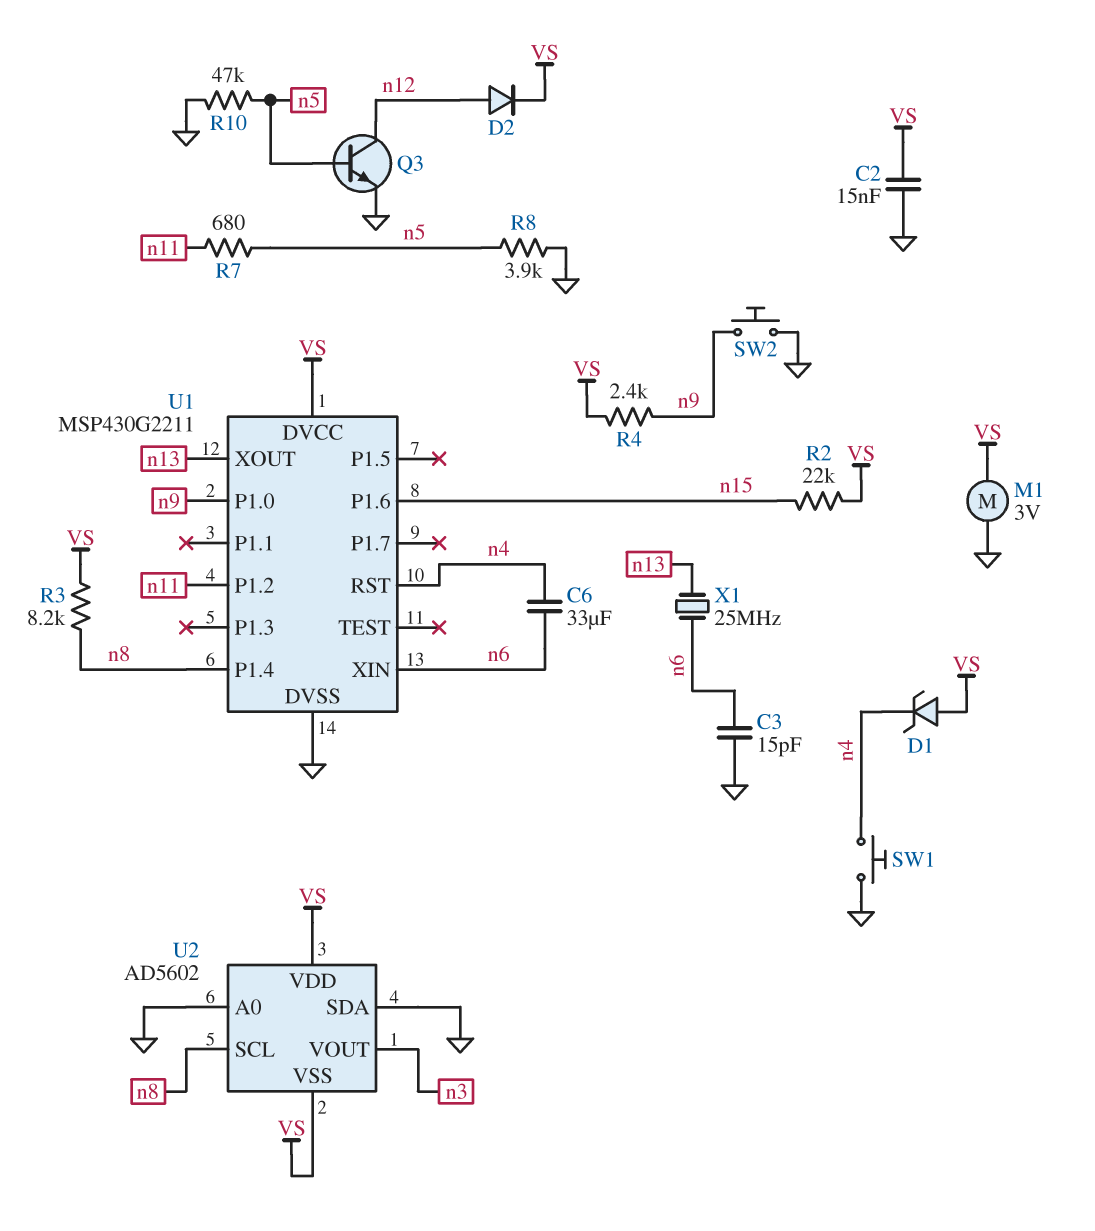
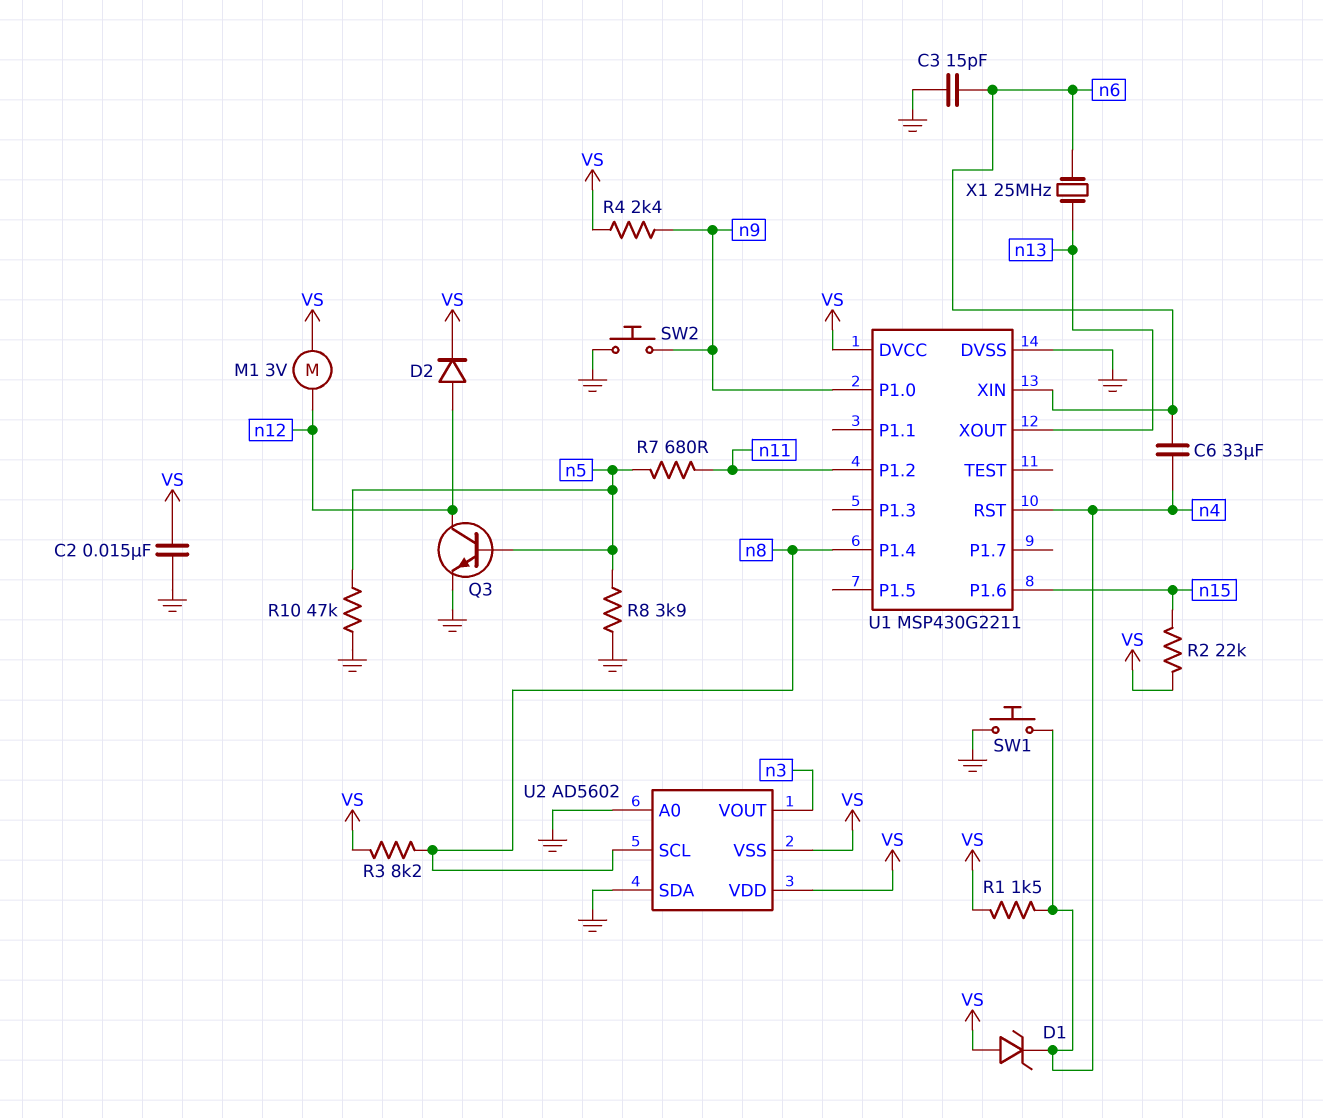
M1: motor 3V (GND, VS) -> motor 3V (VS, n12)
R1: none -> 1.5k (VS, n4)

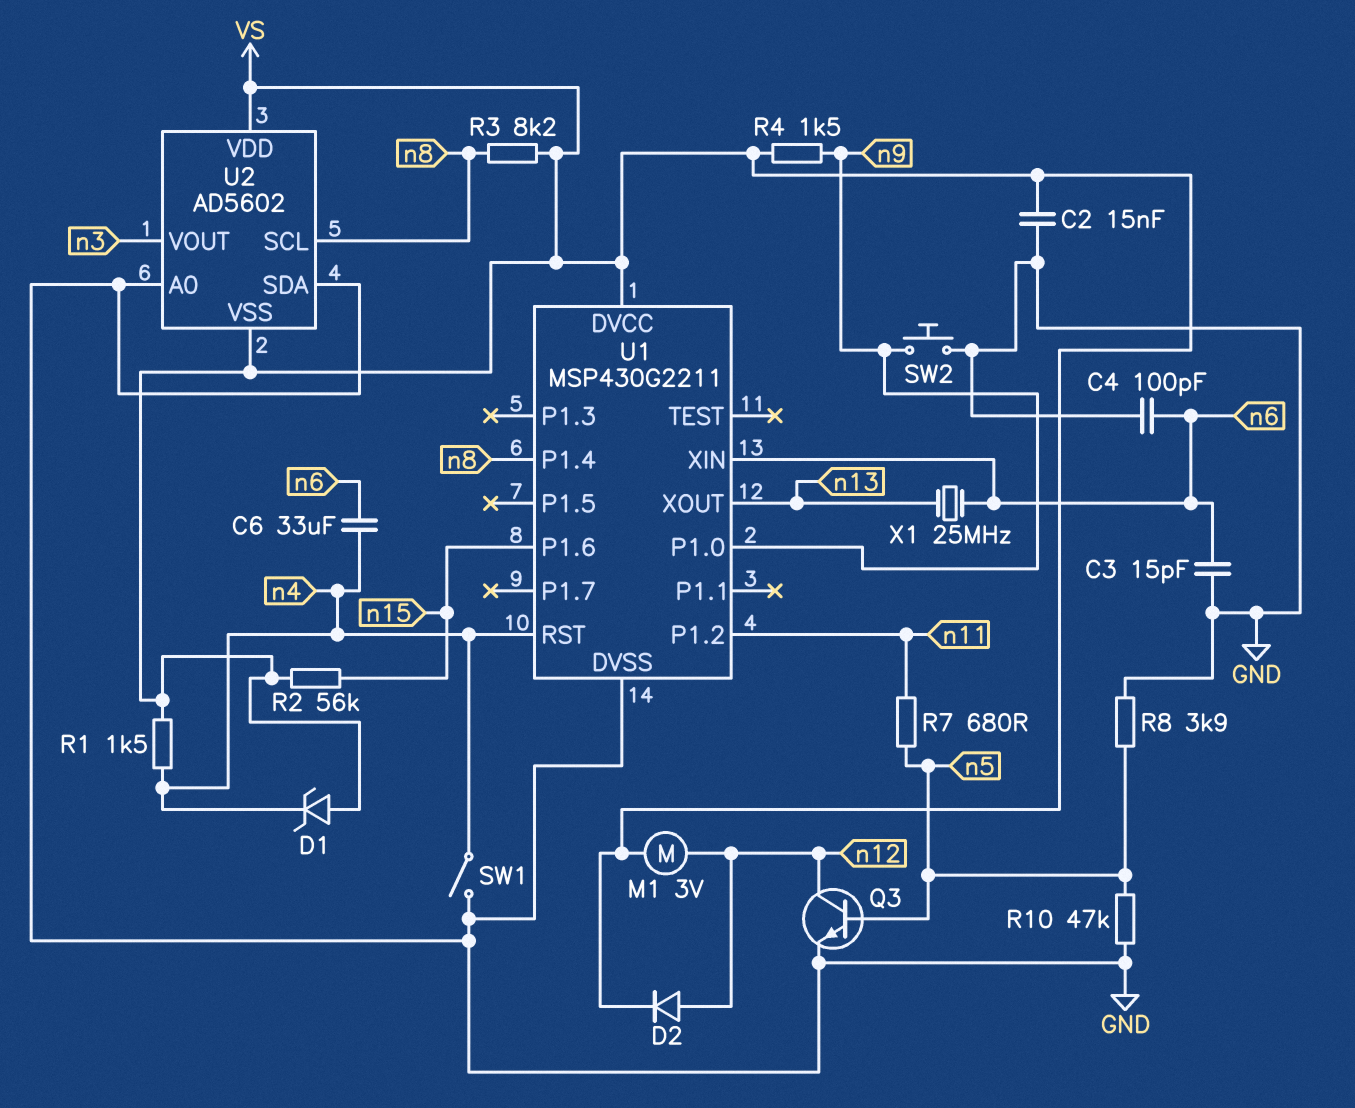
C4: none -> 100pF (GND, n6)
R2: 22k (VS, n15) -> 56k (VS, n15)
R4: 2.4k (VS, n9) -> 1.5k (VS, n9)
SW1: button (GND, n4) -> switch (GND, n4)

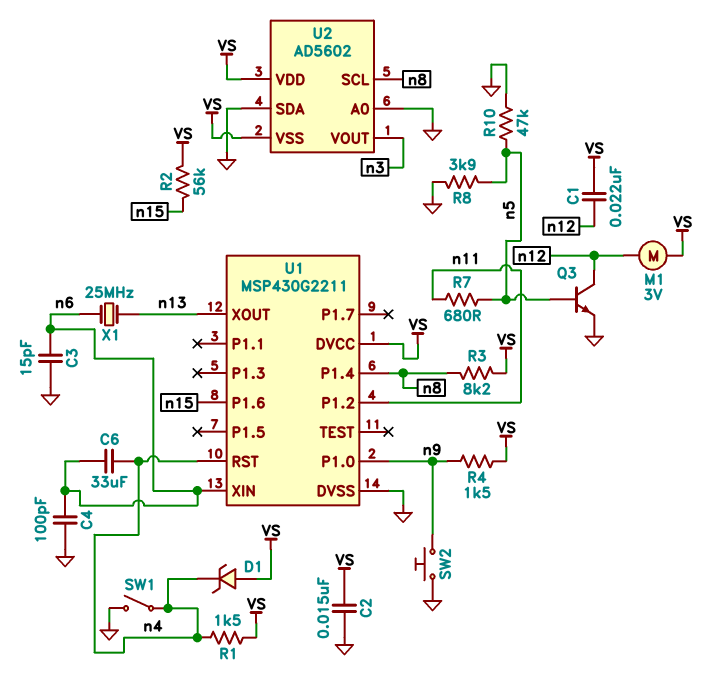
C1: none -> 22nF (VS, n12)
D2: diode (A n12, K VS) -> none

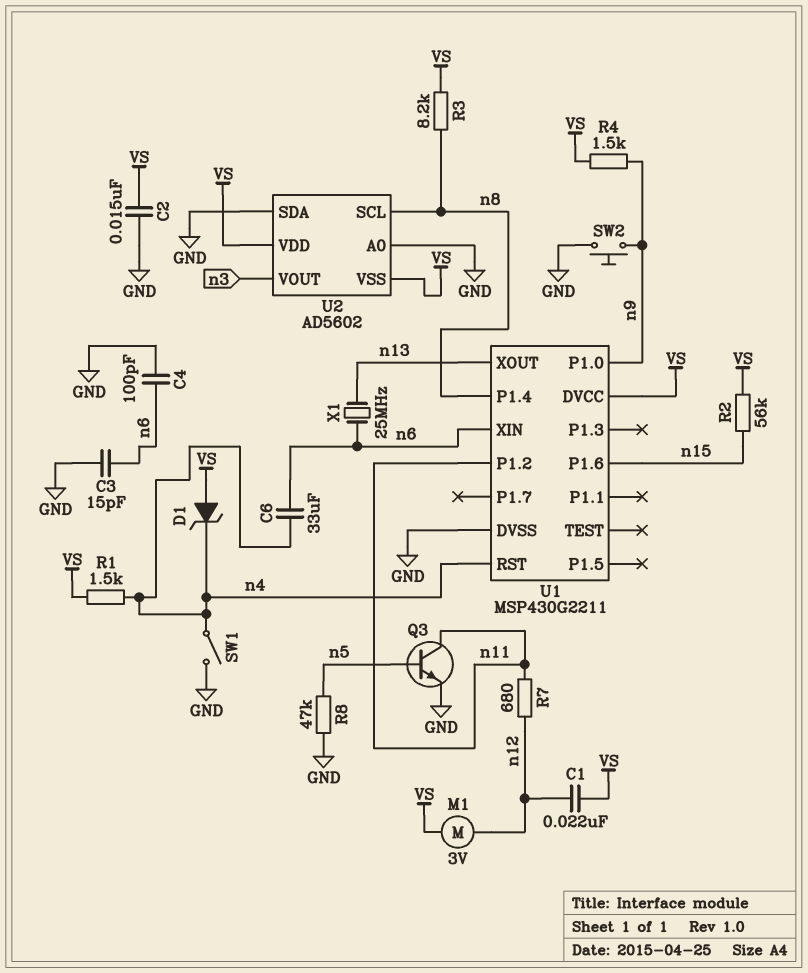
Q3: NPN (B n5, C n12, E GND) -> NPN (B n5, C n11, E GND)
R7: 680 (n5, n11) -> 680 (n11, n12)
R8: 3.9k (GND, n5) -> 47k (GND, n5)
R10: 47k (GND, n5) -> none

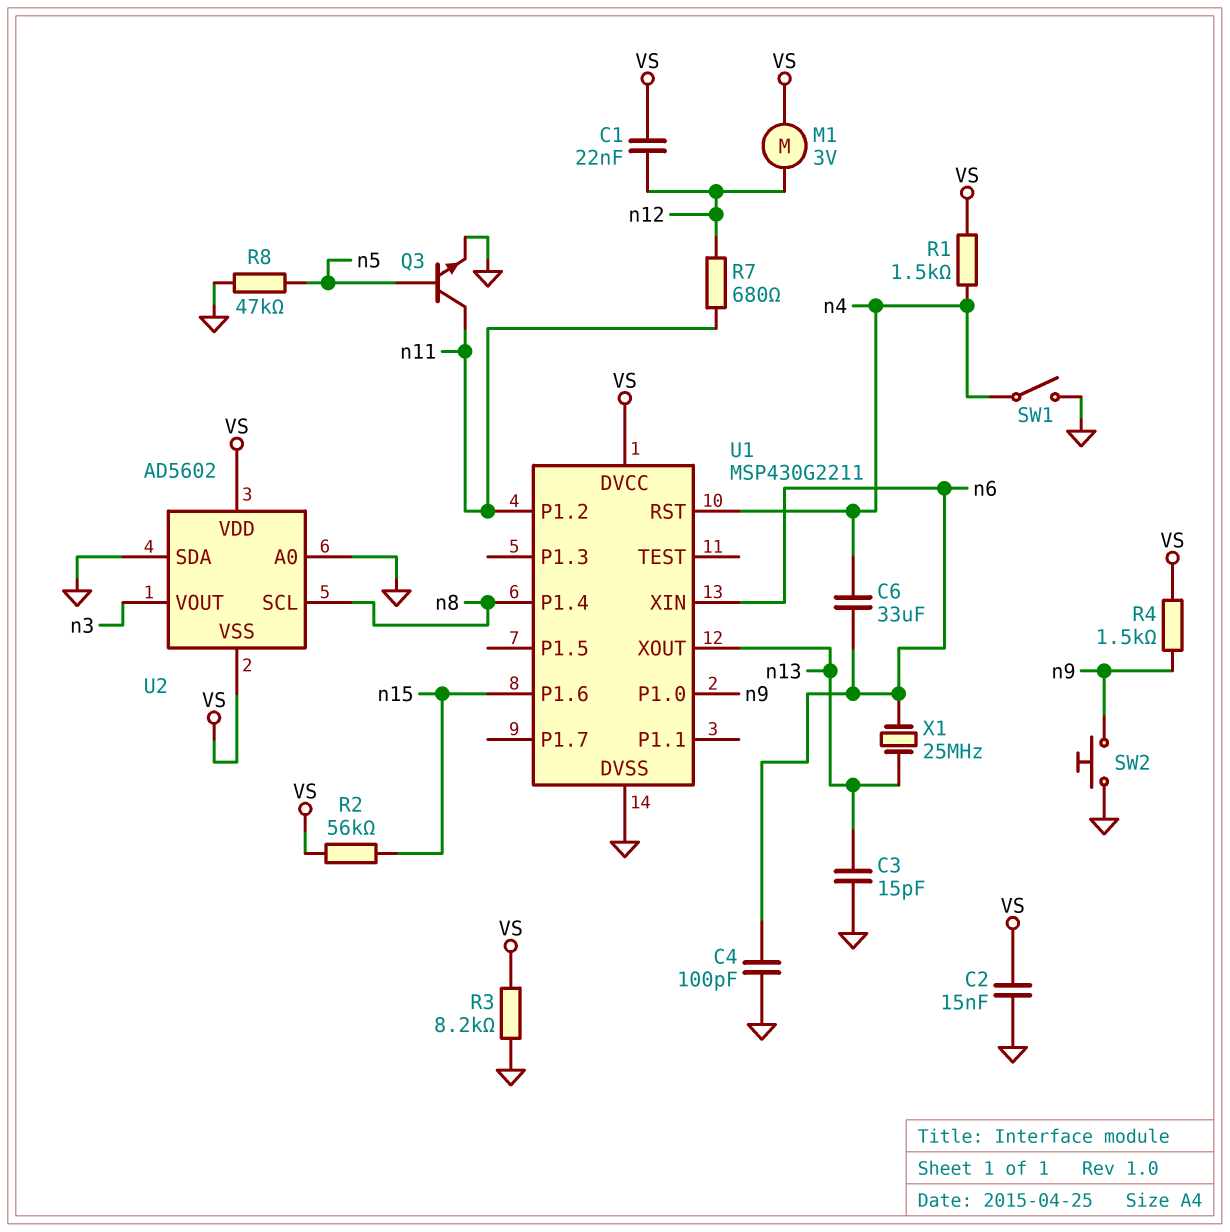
C3: 15pF (GND, n6) -> 15pF (GND, n13)
D1: zener (A VS, K n4) -> none
R3: 8.2k (VS, n8) -> 8.2k (GND, VS)

